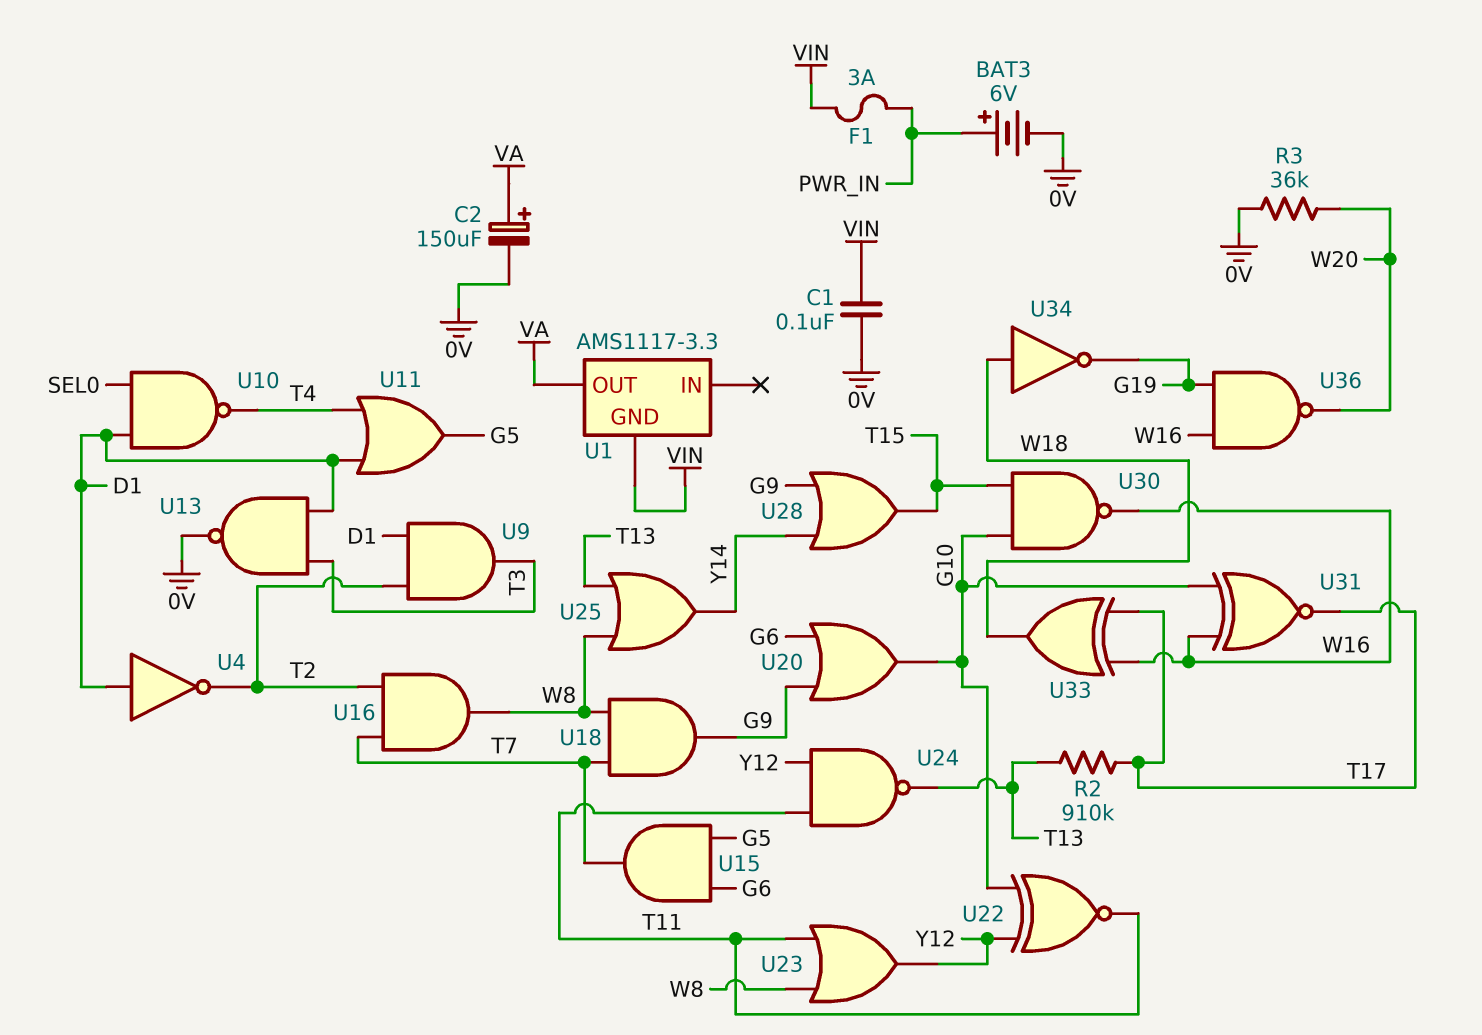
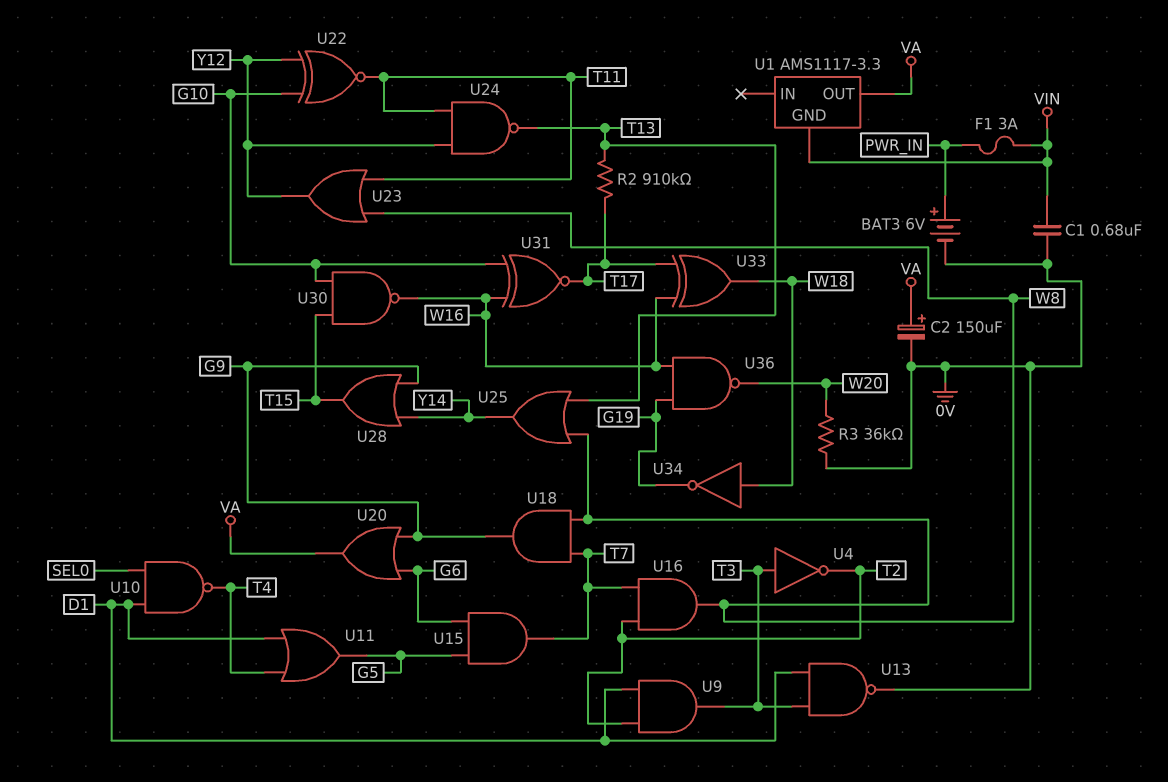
C1: 100nF (0V, VIN) -> 680nF (0V, VIN)
U4: NOT (in D1, out T2) -> NOT (in T3, out T2)
U20: OR (in G6, in G9, out G10) -> OR (in G6, in G9, out VA)

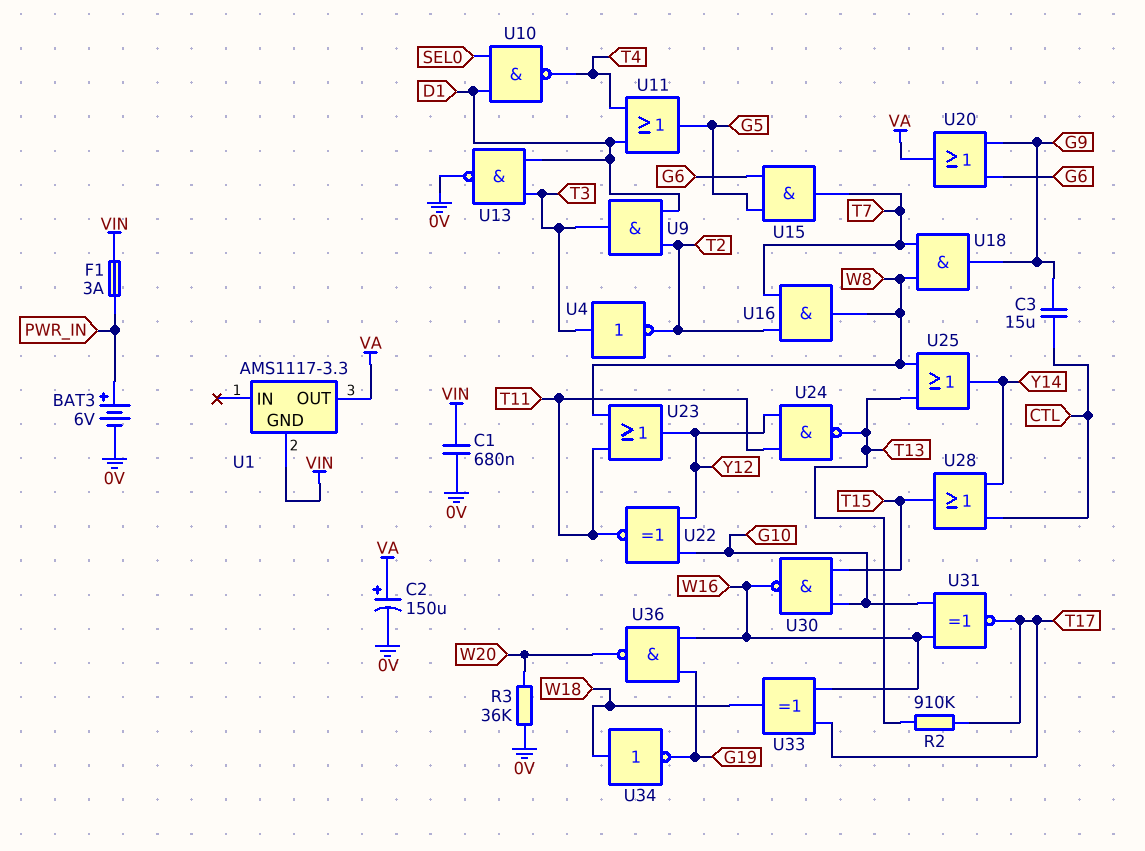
C3: none -> 15uF (CTL, G9)
U28: OR (in G9, in Y14, out T15) -> OR (in CTL, in Y14, out T15)

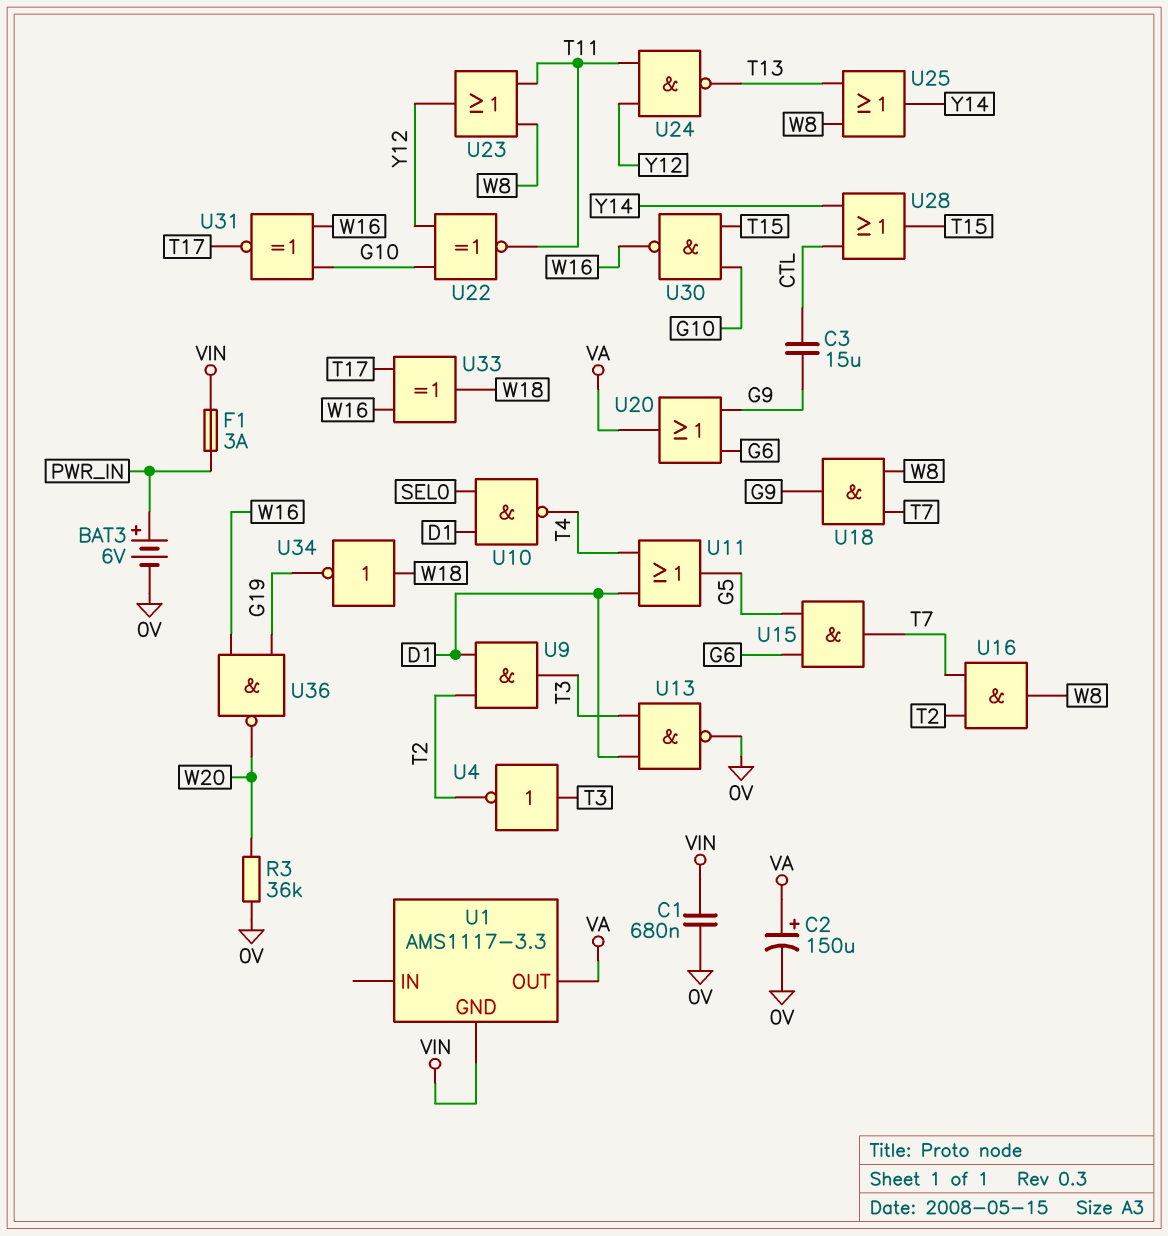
R2: 910k (T13, T17) -> none

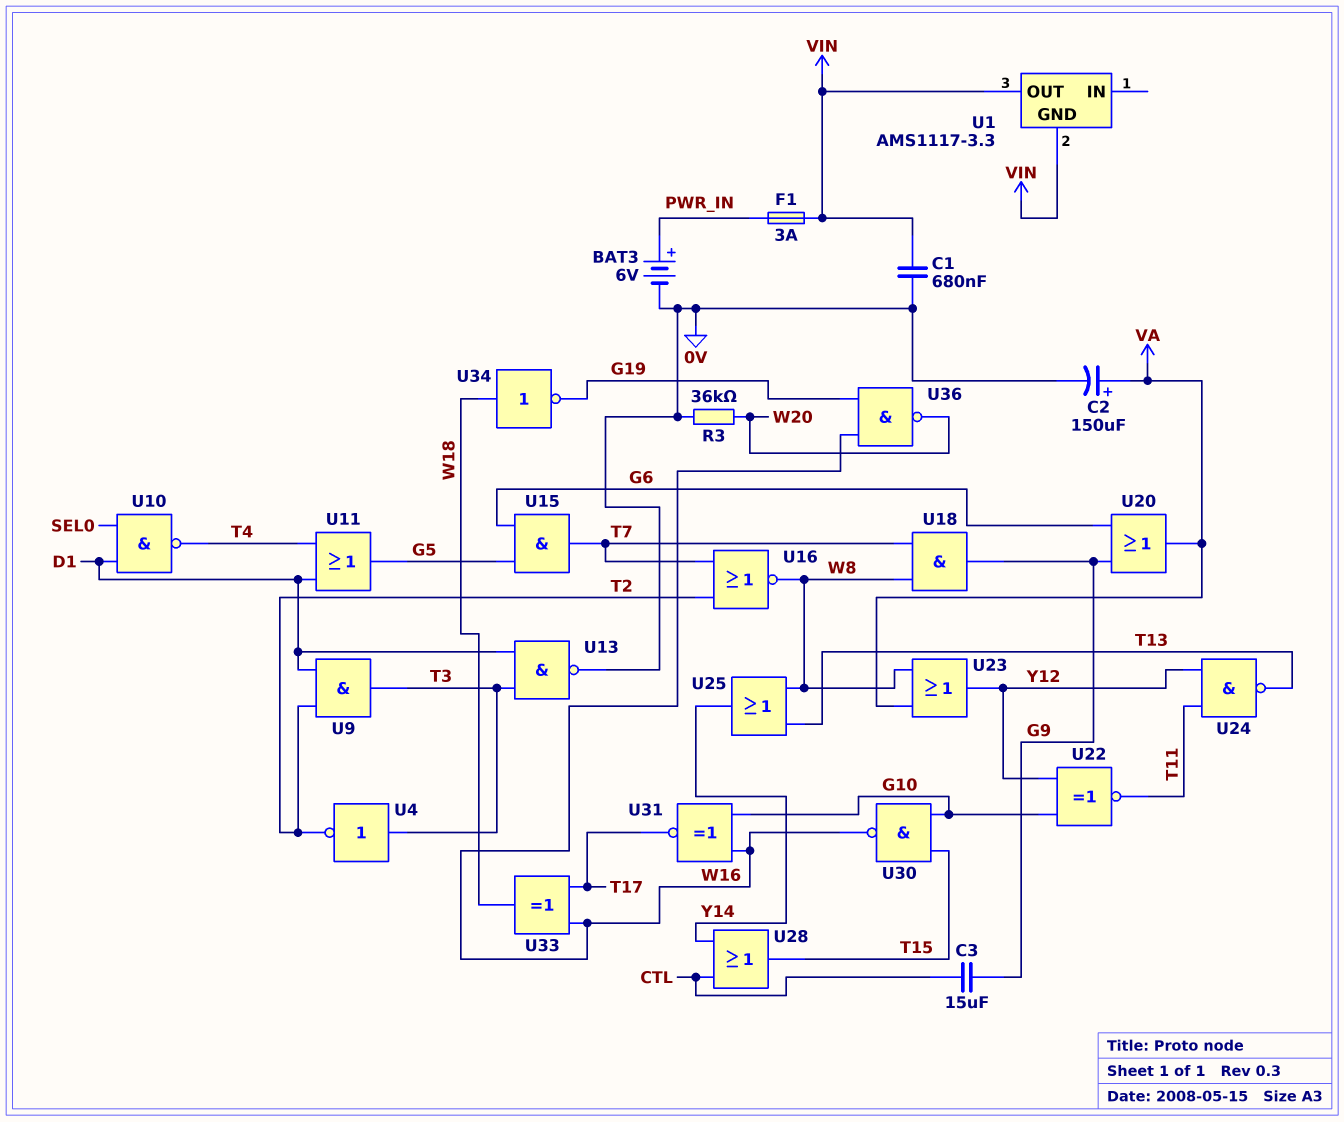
U1 pin OUT: VA -> VIN
U16: AND (in T2, in T7, out W8) -> NOR (in T2, in T7, out W8)
U23: OR (in T11, in W8, out Y12) -> OR (in VA, in W8, out Y12)

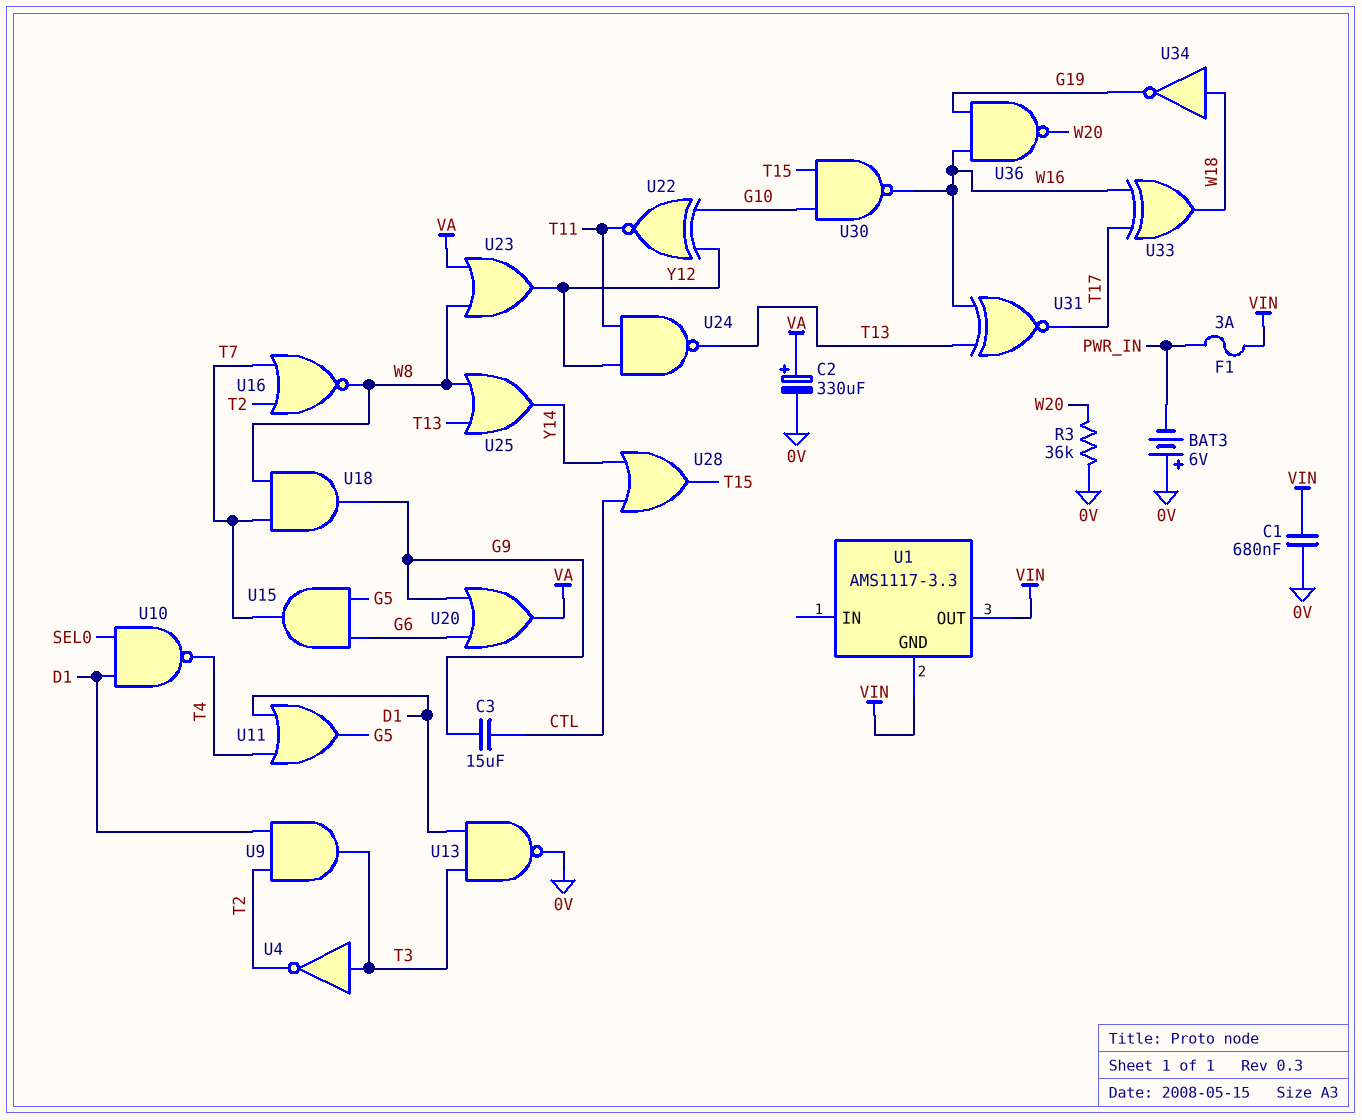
BAT3: 6V (plus PWR_IN, minus 0V) -> 6V (plus 0V, minus PWR_IN)
C2: 150uF (plus VA, minus 0V) -> 330uF (plus VA, minus 0V)
U31: XNOR (in G10, in W16, out T17) -> XNOR (in T13, in W16, out T17)

